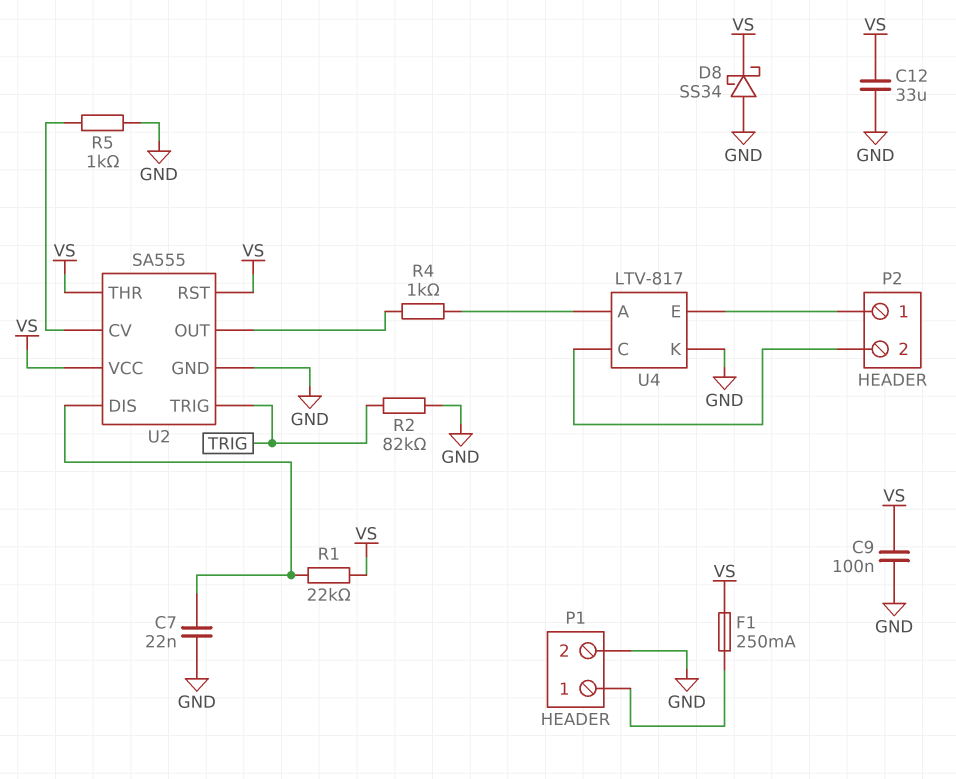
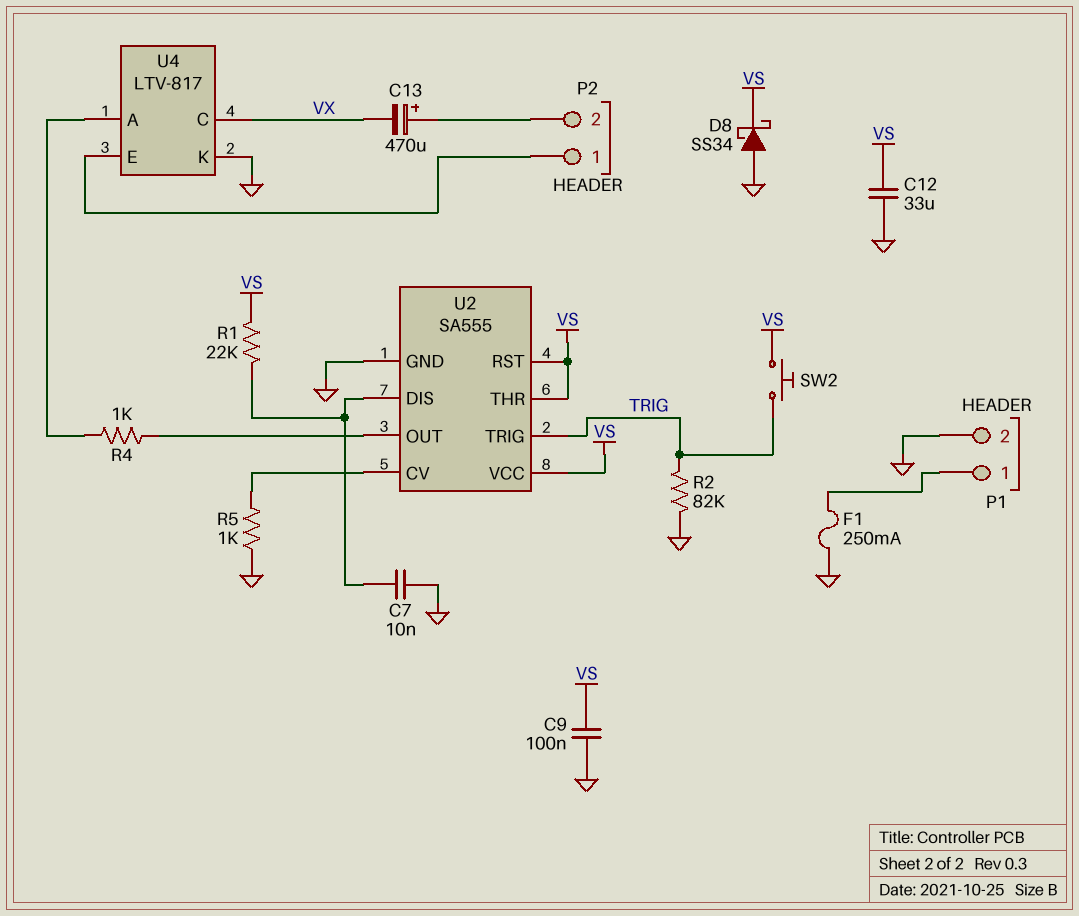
C7: 22nF (GND, U2/DIS) -> 10nF (GND, U2/DIS)
C13: none -> 470uF (plus P2/2, minus VX)
F1: 250mA (P1/1, VS) -> 250mA (GND, P1/1)
SW2: none -> button (TRIG, VS)
U4 pin C: P2/2 -> VX

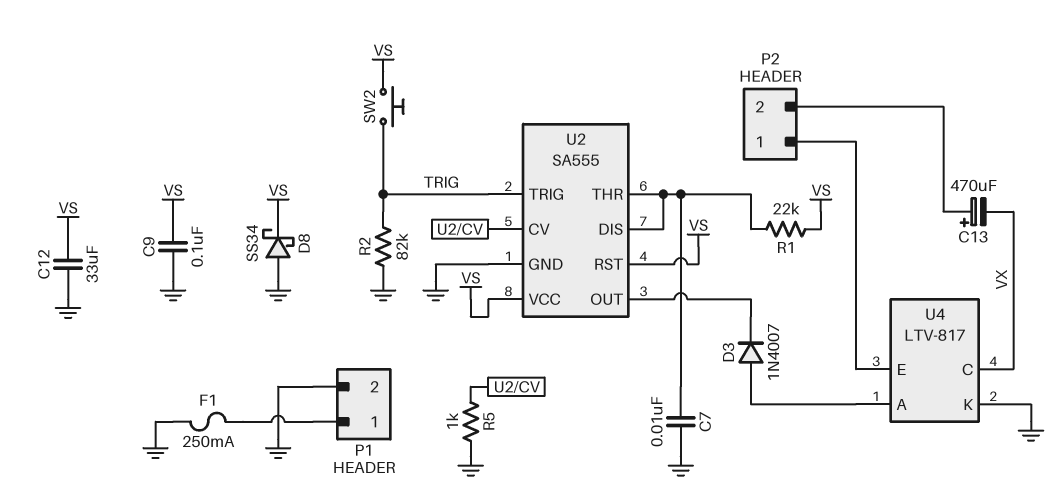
D3: none -> diode 1N4007 (A U4/A, K U2/OUT)
R4: 1k (U2/OUT, U4/A) -> none
U2 pin THR: VS -> U2/DIS

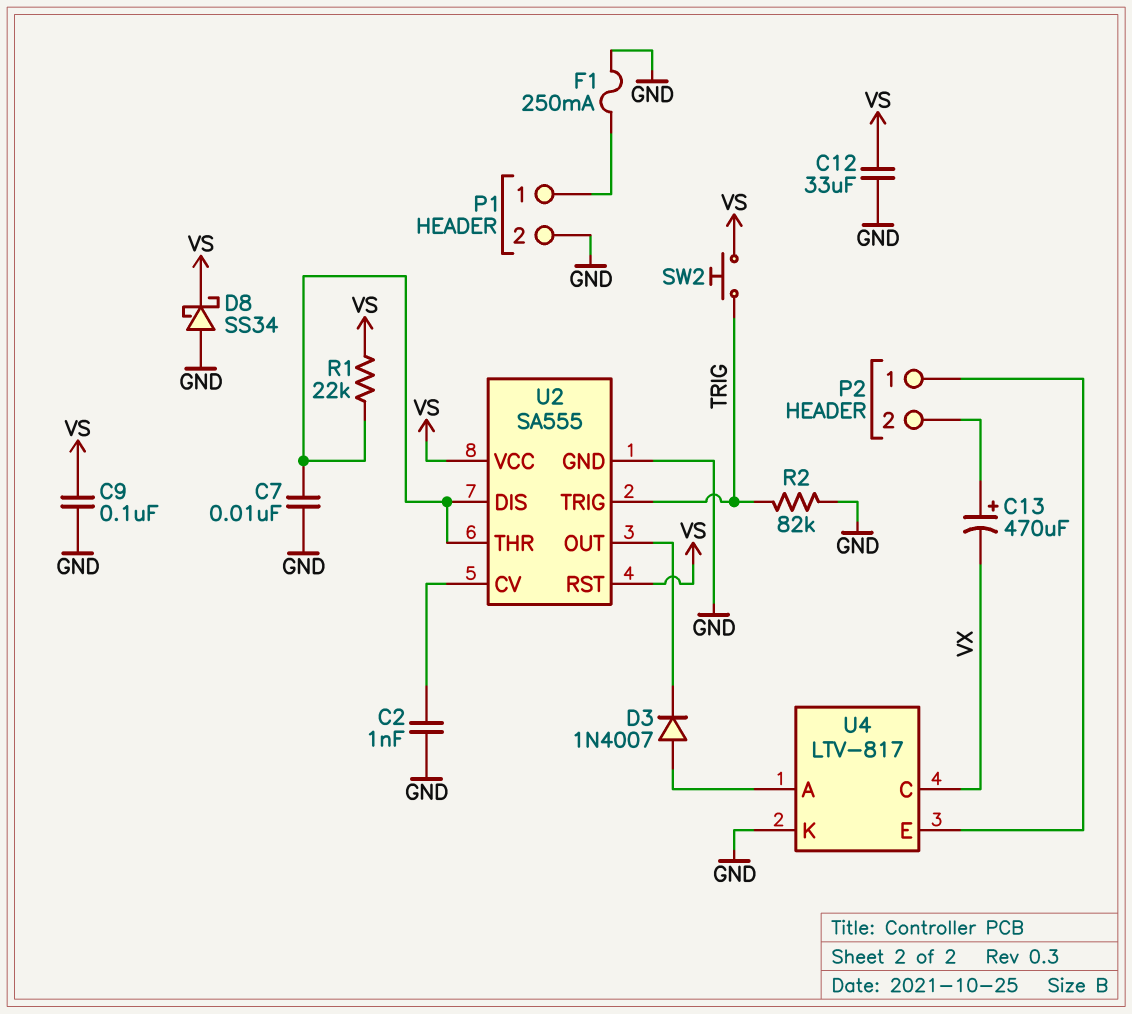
C2: none -> 1nF (GND, U2/CV)
R5: 1k (GND, U2/CV) -> none

